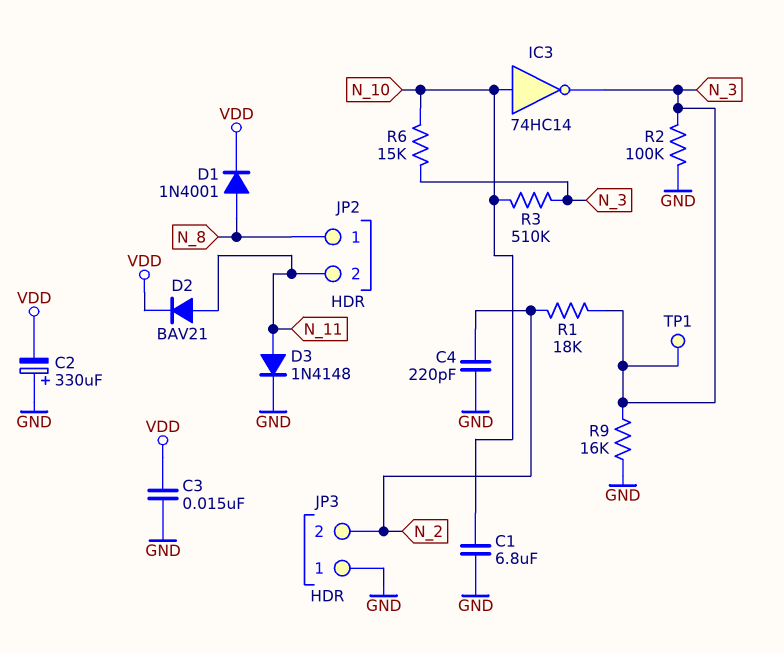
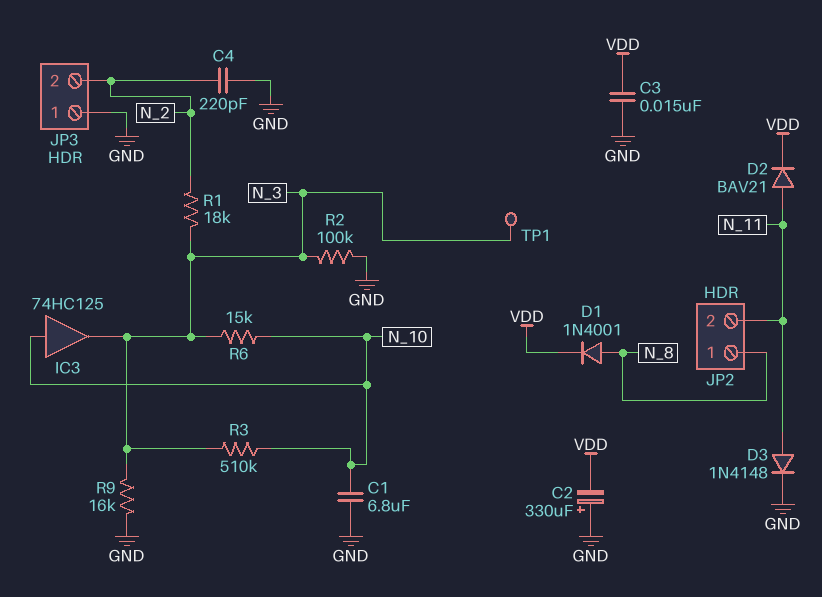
IC3: NOT 74HC14 (in N_10, out N_3) -> buffer 74HC125 (in N_10, out N_3)

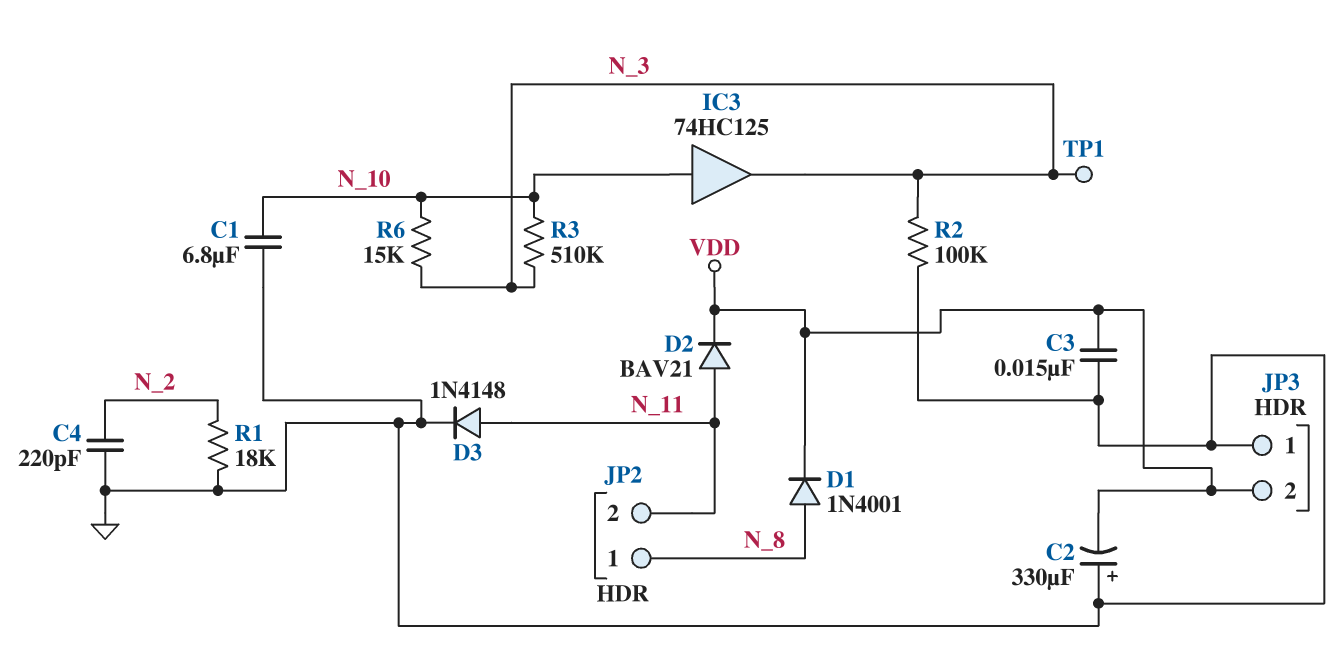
JP3 pin 2: N_2 -> VDD
R1: 18k (N_2, N_3) -> 18k (GND, N_2)
R9: 16k (GND, N_3) -> none

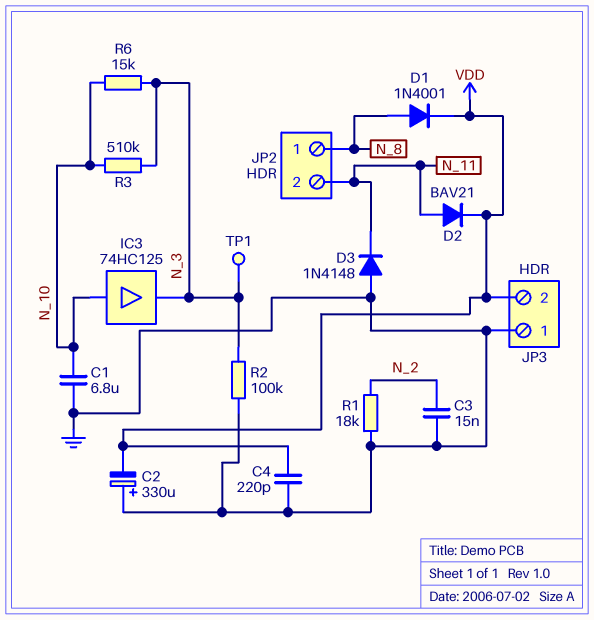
C3: 15nF (GND, VDD) -> 15nF (GND, N_2)
C4: 220pF (GND, N_2) -> 220pF (GND, VDD)
D3: diode 1N4148 (A N_11, K GND) -> diode 1N4148 (A GND, K N_11)

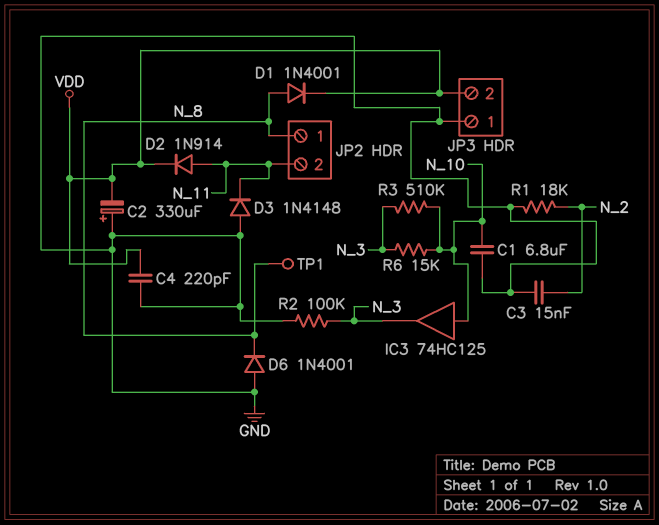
D2: diode BAV21 (A N_11, K VDD) -> diode 1N914 (A N_11, K VDD)
D6: none -> diode 1N4001 (A GND, K N_8)
TP1: test point (N_3) -> test point (N_8)

